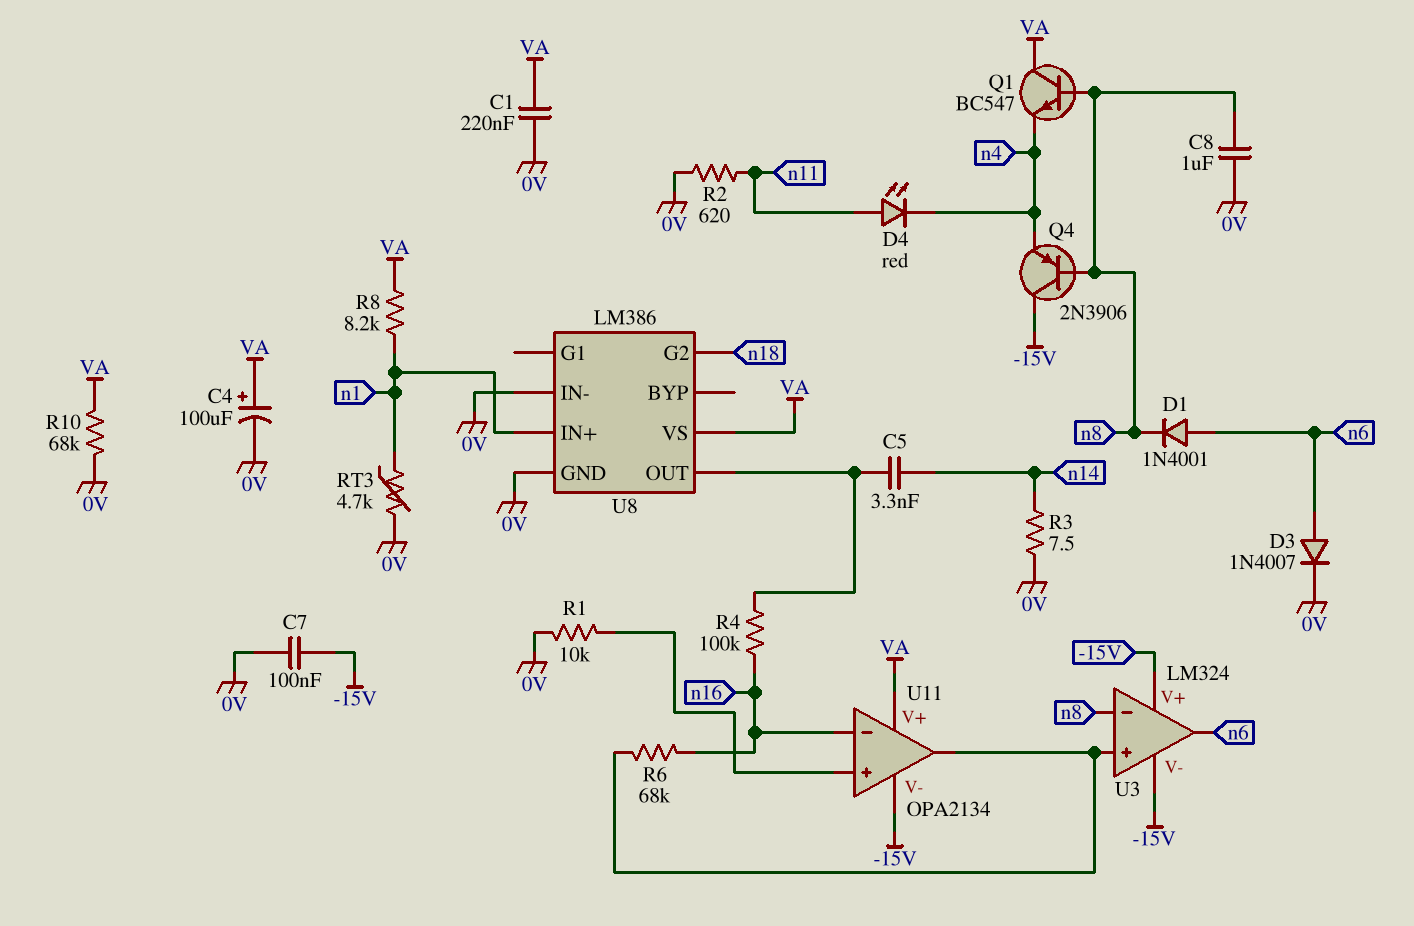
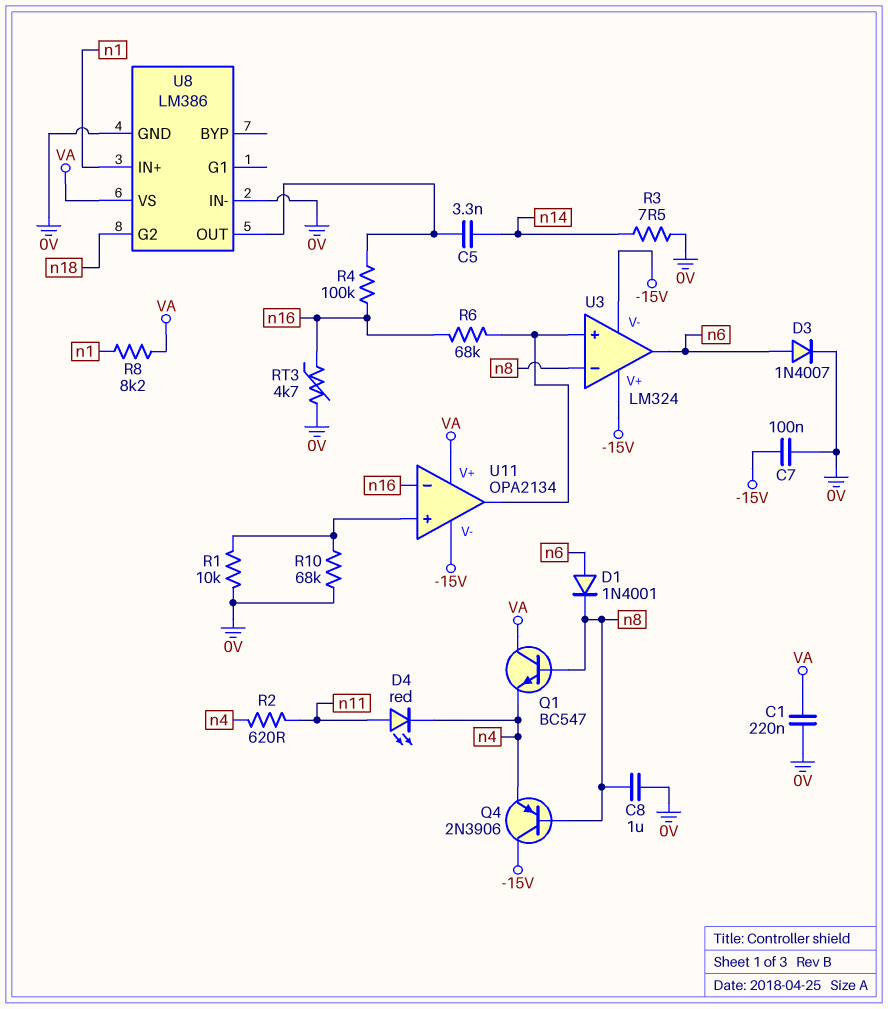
C4: 100uF (plus VA, minus 0V) -> none
R2: 620 (0V, n11) -> 620 (n4, n11)
R10: 68k (0V, VA) -> 68k (0V, U11/in+)
RT3: 4.7k (0V, n1) -> 4.7k (0V, n16)

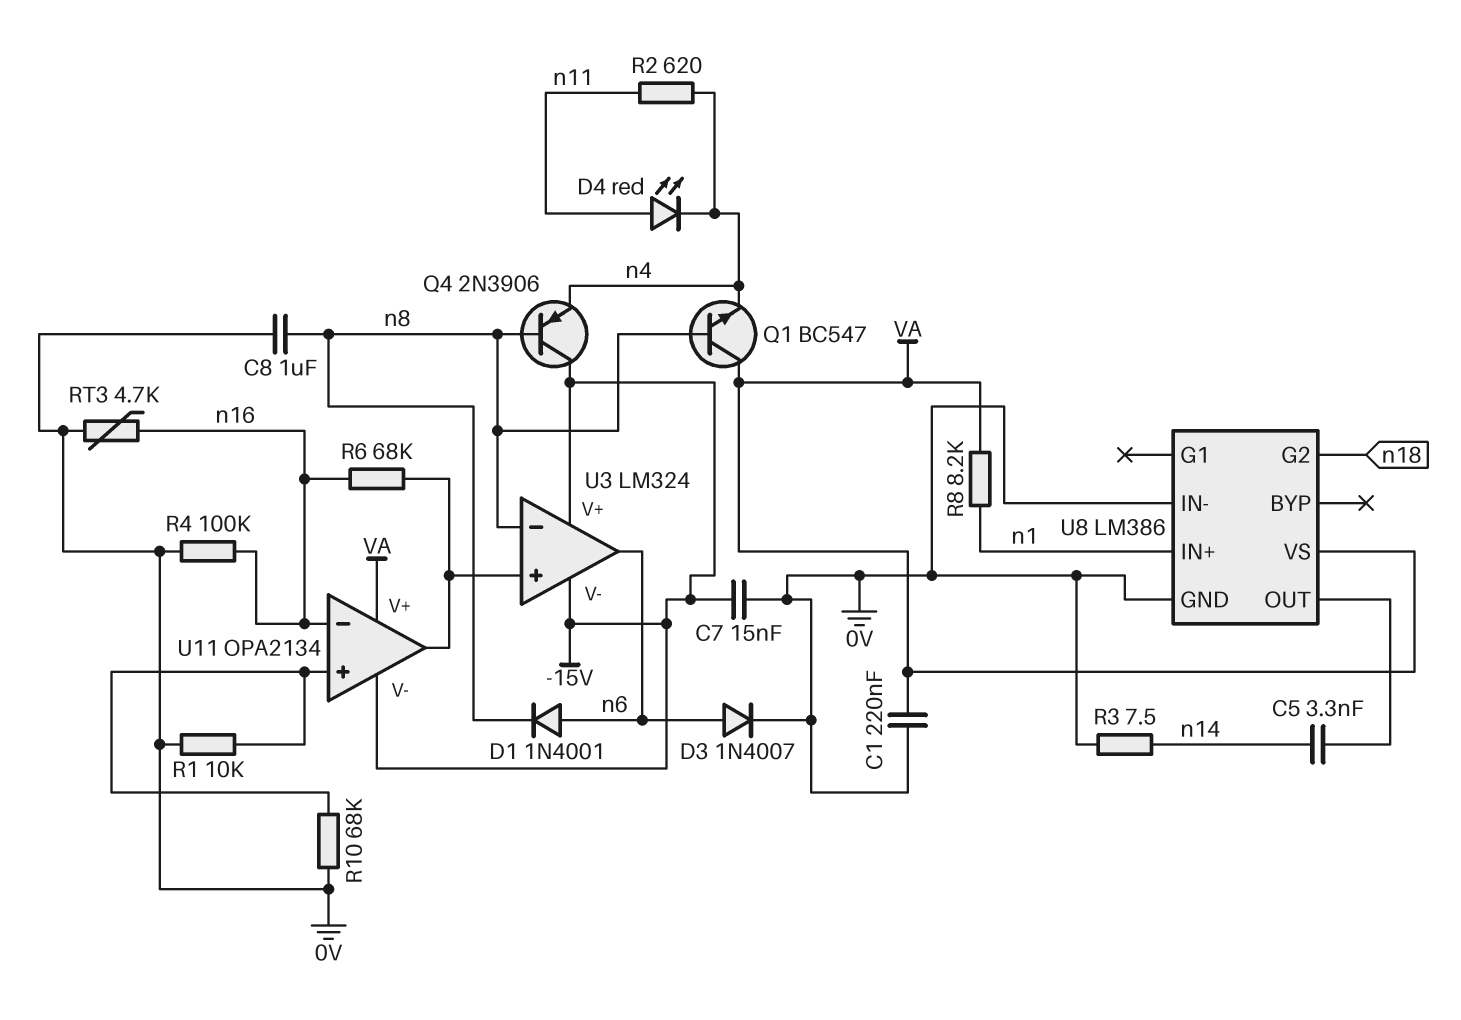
C7: 100nF (-15V, 0V) -> 15nF (-15V, 0V)
R4: 100k (U8/OUT, n16) -> 100k (0V, n16)

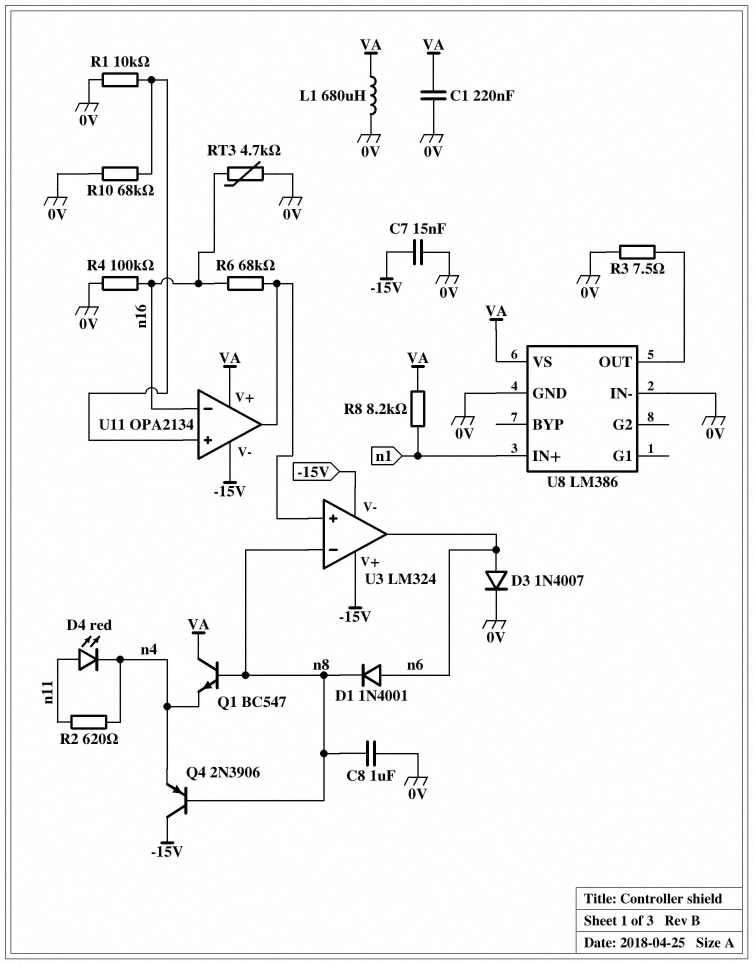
C5: 3.3nF (U8/OUT, n14) -> none
L1: none -> 680uH (0V, VA)
R3: 7.5 (0V, n14) -> 7.5 (0V, U8/OUT)
U8 pin G2: n18 -> none

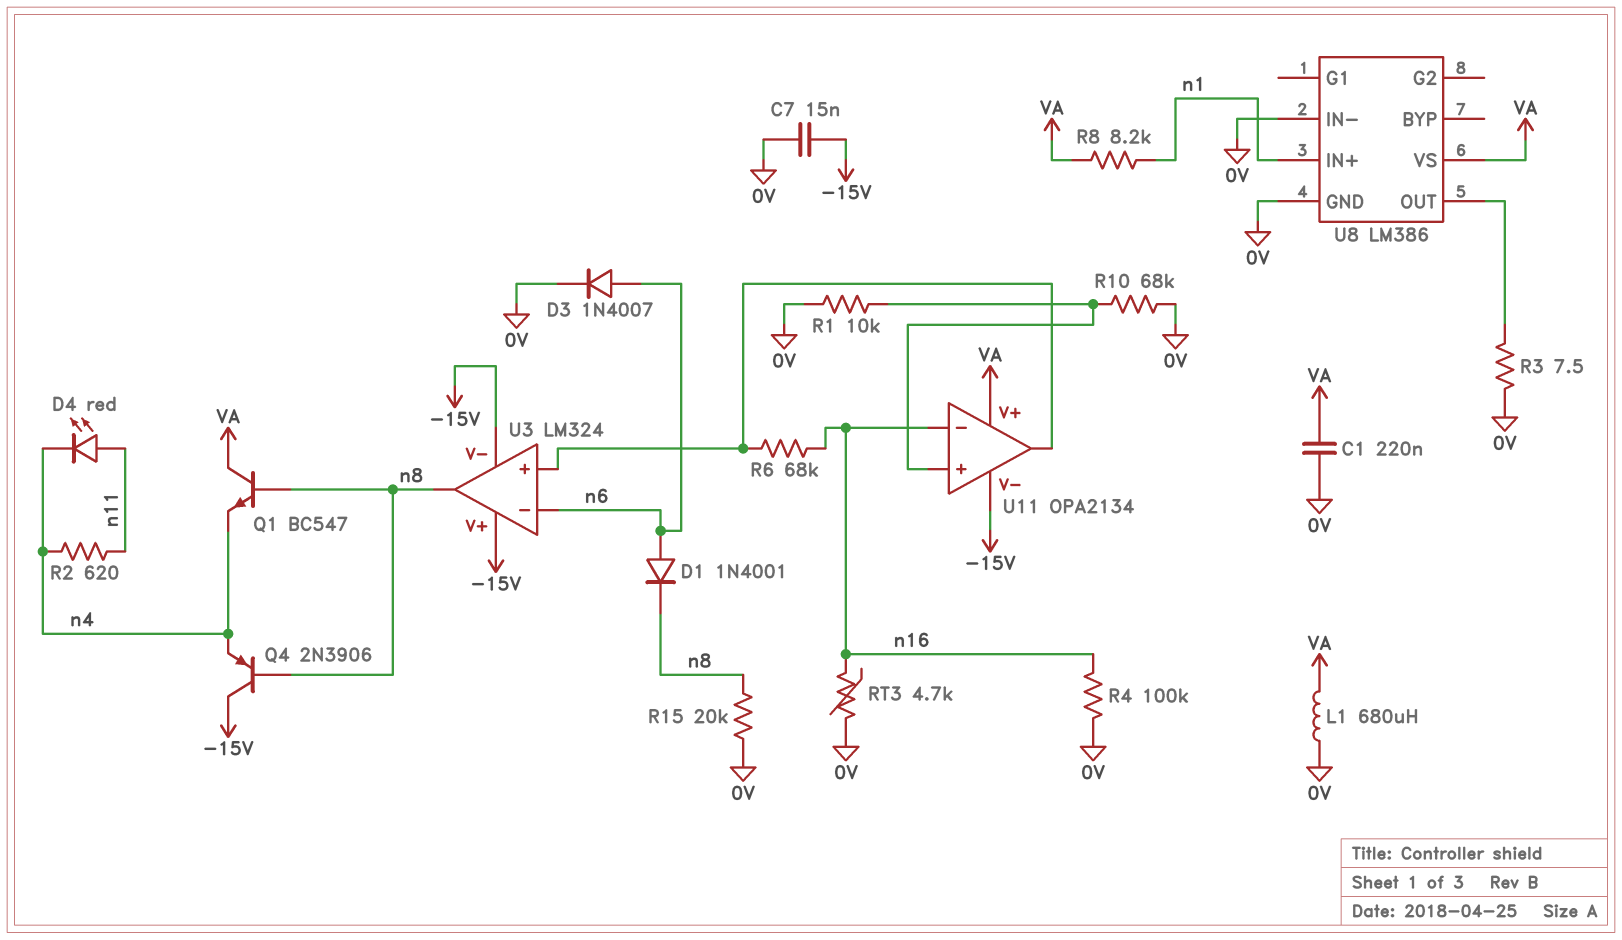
C8: 1uF (0V, n8) -> none
R15: none -> 20k (0V, n8)
U3 pin in-: n8 -> n6
U3 pin out: n6 -> n8

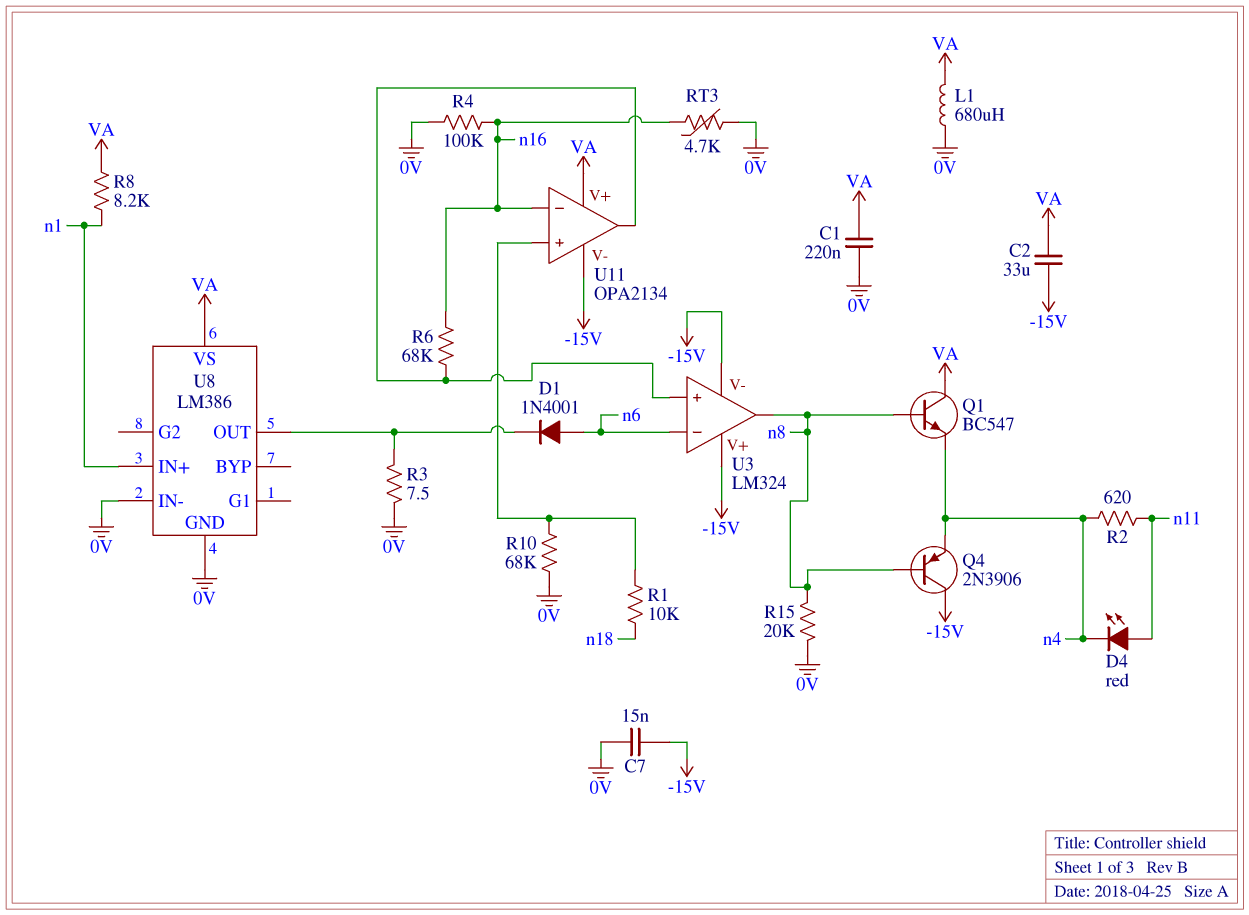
C2: none -> 33uF (-15V, VA)
D1: diode 1N4001 (A n6, K n8) -> diode 1N4001 (A n6, K U8/OUT)
D3: diode 1N4007 (A n6, K 0V) -> none
R1: 10k (0V, U11/in+) -> 10k (U11/in+, n18)

